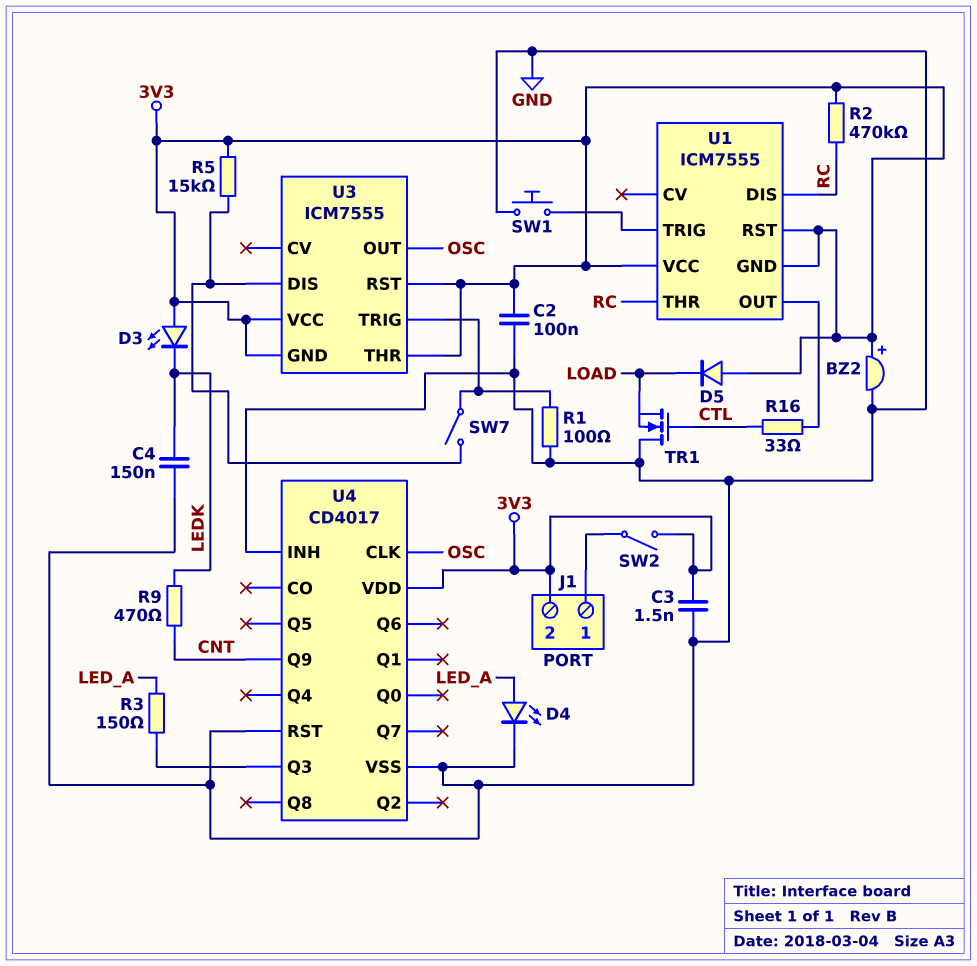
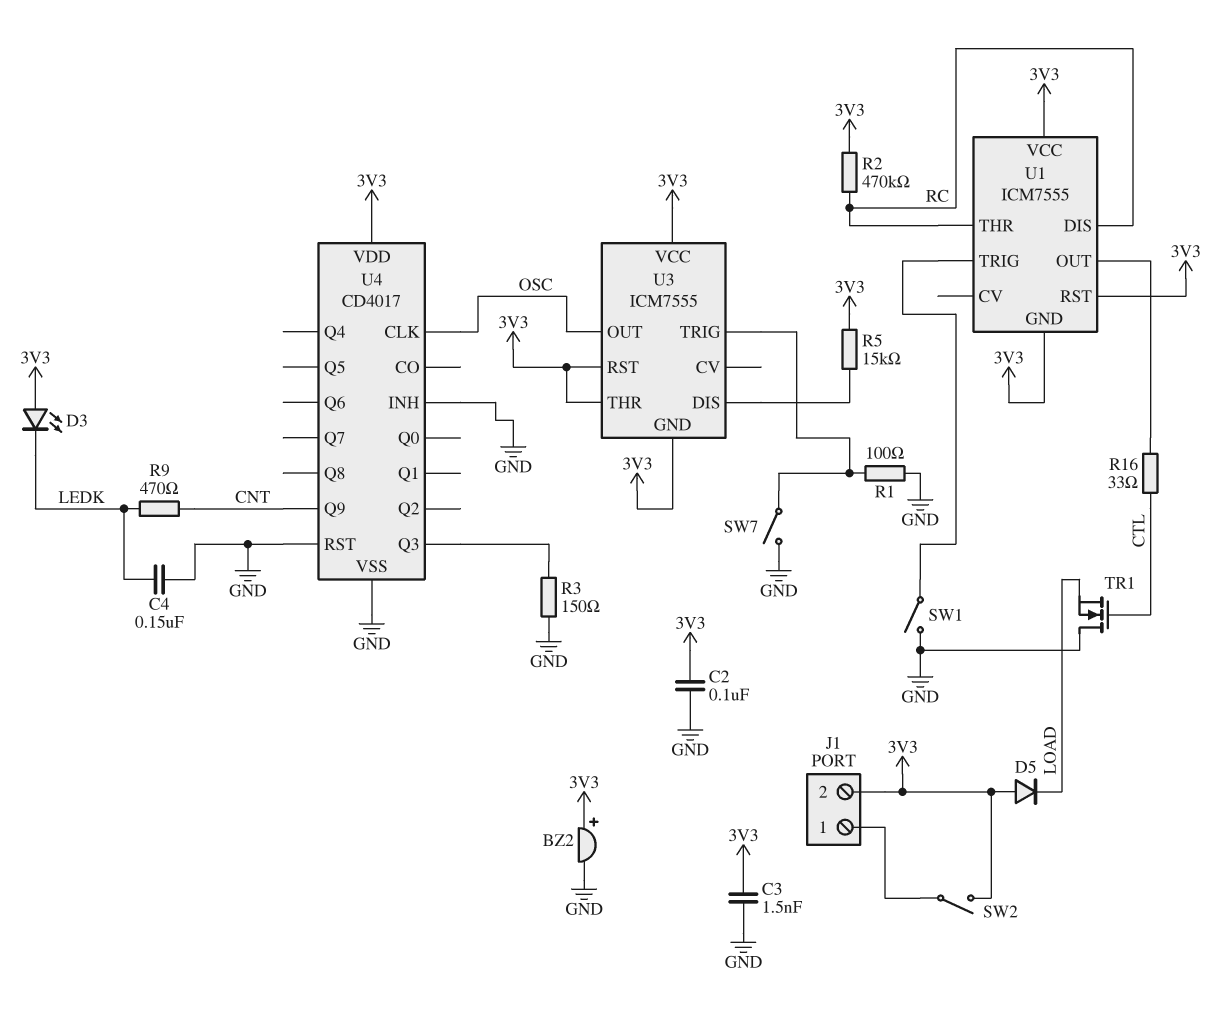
D4: LED (A LED_A, K GND) -> none
R3: 150 (LED_A, U4/Q3) -> 150 (GND, U4/Q3)
SW1: button (GND, U1/TRIG) -> switch (GND, U1/TRIG)
SW7: switch (U3/DIS, U3/TRIG) -> switch (GND, U3/TRIG)

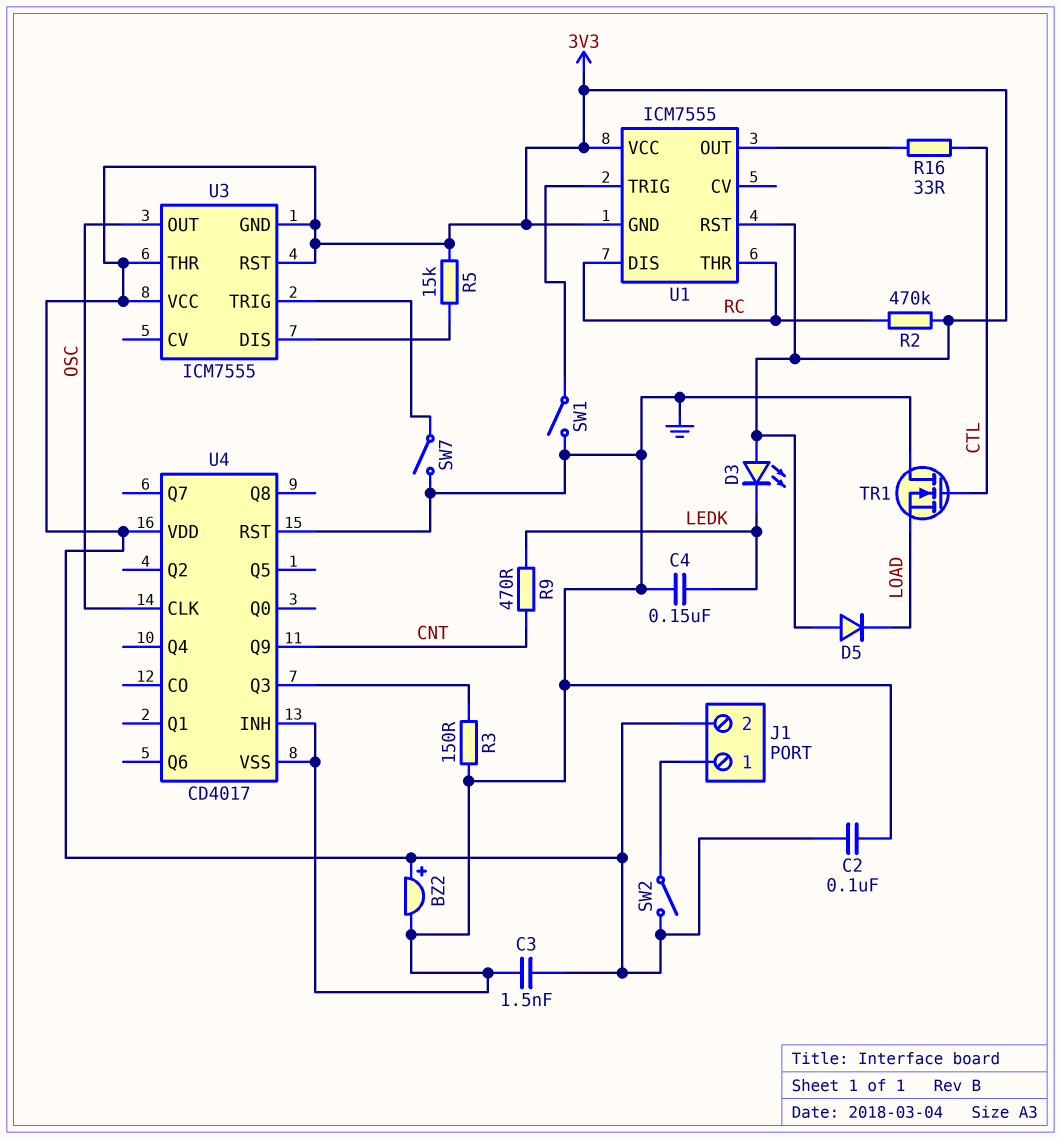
R1: 100 (GND, U3/TRIG) -> none

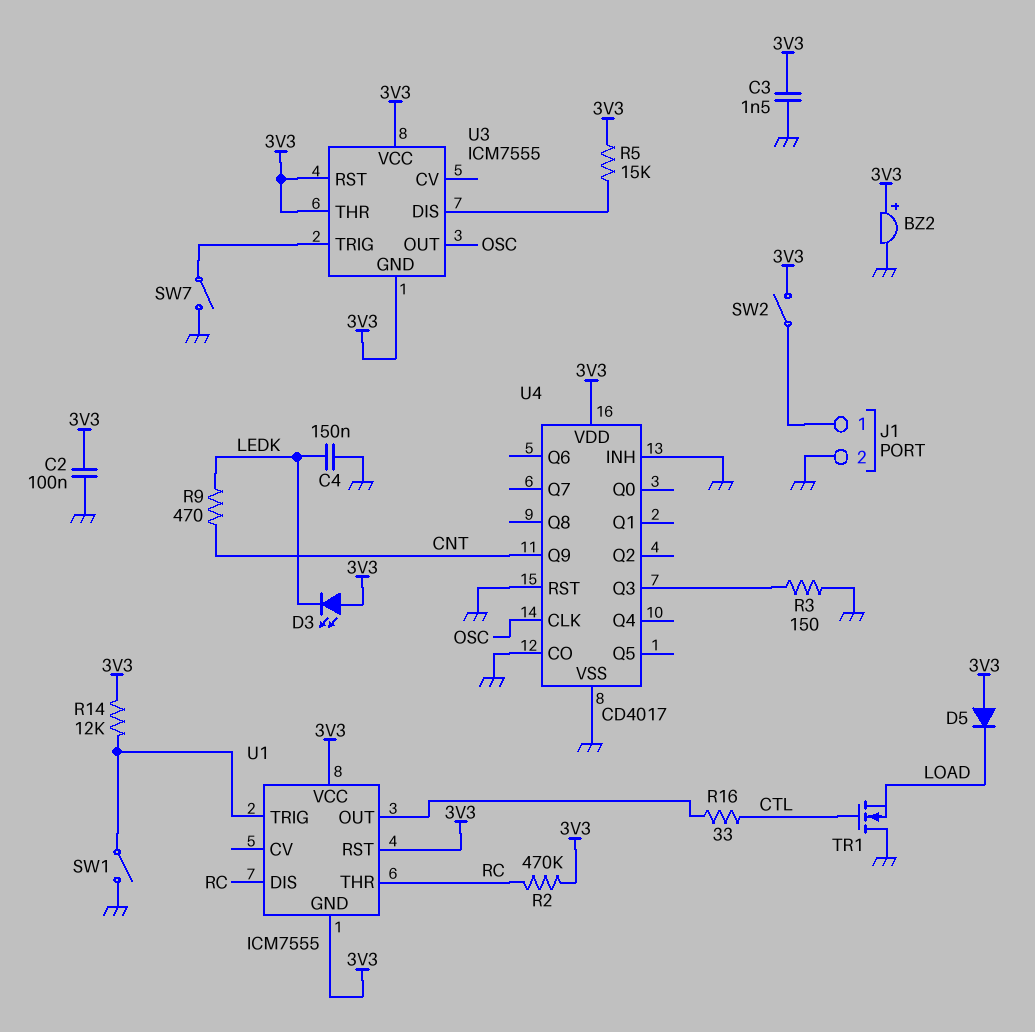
J1 pin 2: 3V3 -> GND
R14: none -> 12k (3V3, U1/TRIG)
U4 pin CO: none -> GND

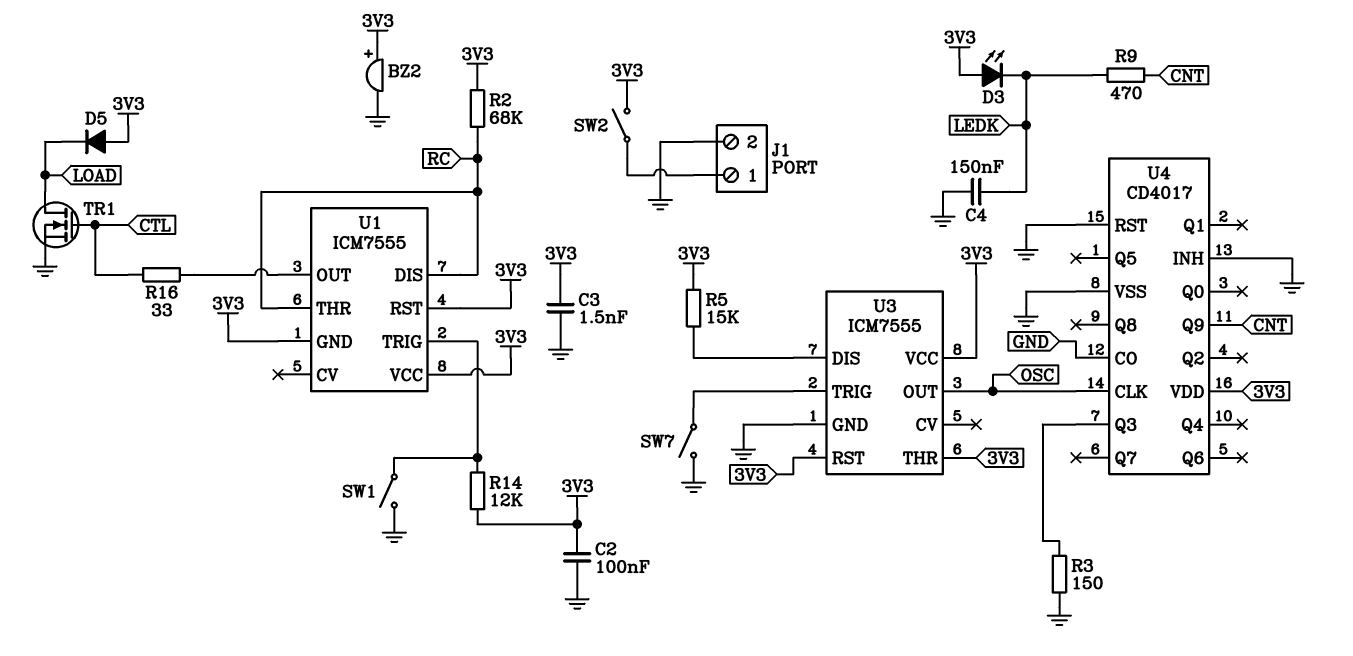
R2: 470k (3V3, RC) -> 68k (3V3, RC)
TR1: NMOS (G CTL, D GND, S LOAD) -> NMOS (G CTL, D LOAD, S GND)
U3 pin GND: 3V3 -> GND

